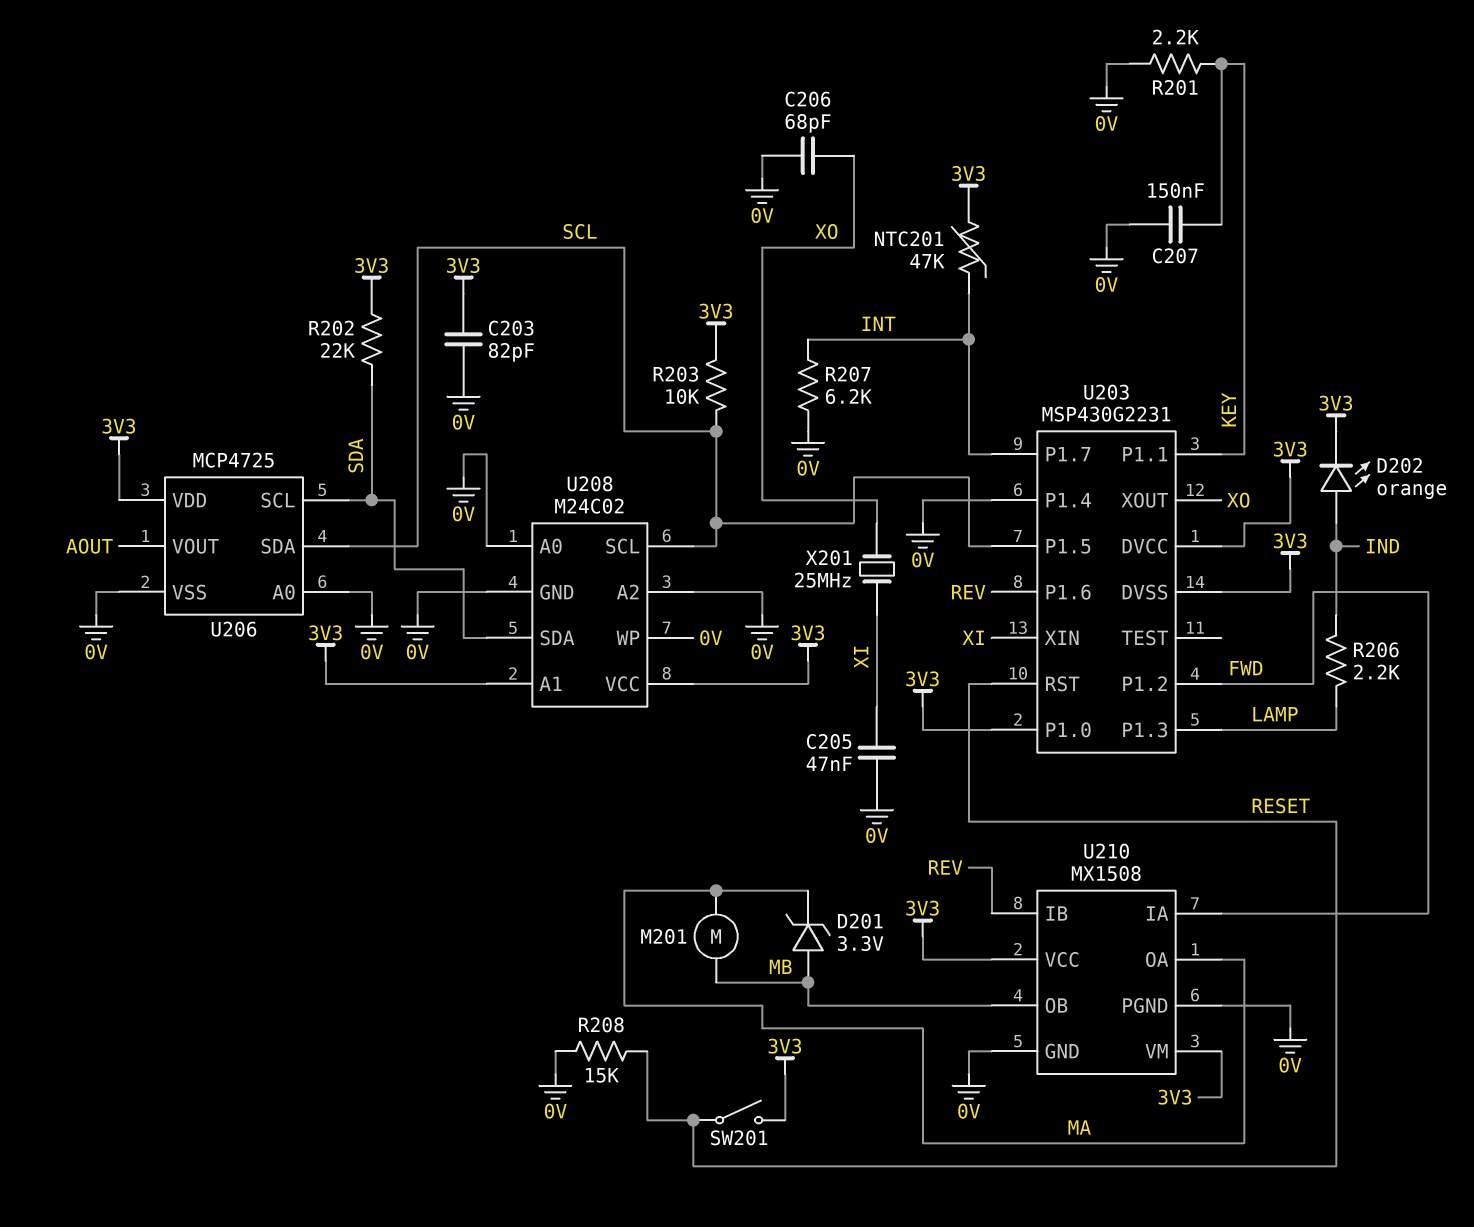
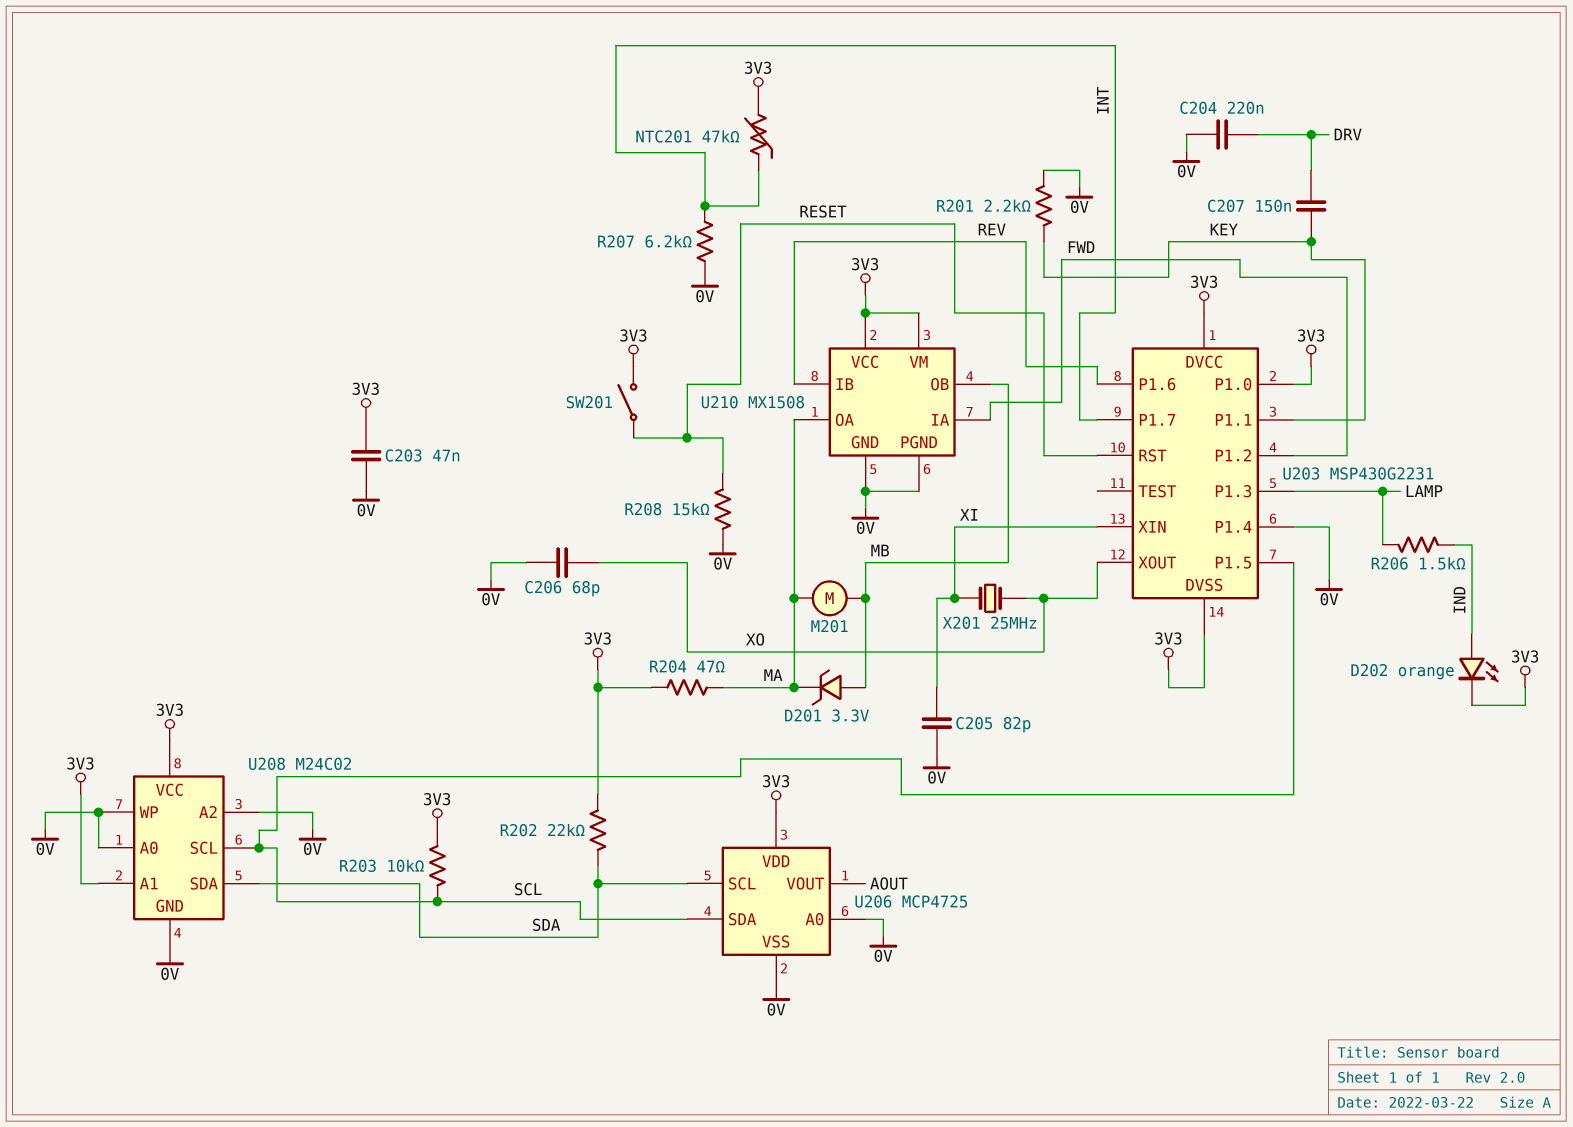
C203: 82pF (0V, 3V3) -> 47nF (0V, 3V3)
C204: none -> 220nF (0V, DRV)
C205: 47nF (0V, XI) -> 82pF (0V, XI)
C207: 150nF (0V, KEY) -> 150nF (DRV, KEY)
R204: none -> 47 (3V3, MA)
R206: 2.2k (IND, LAMP) -> 1.5k (IND, LAMP)

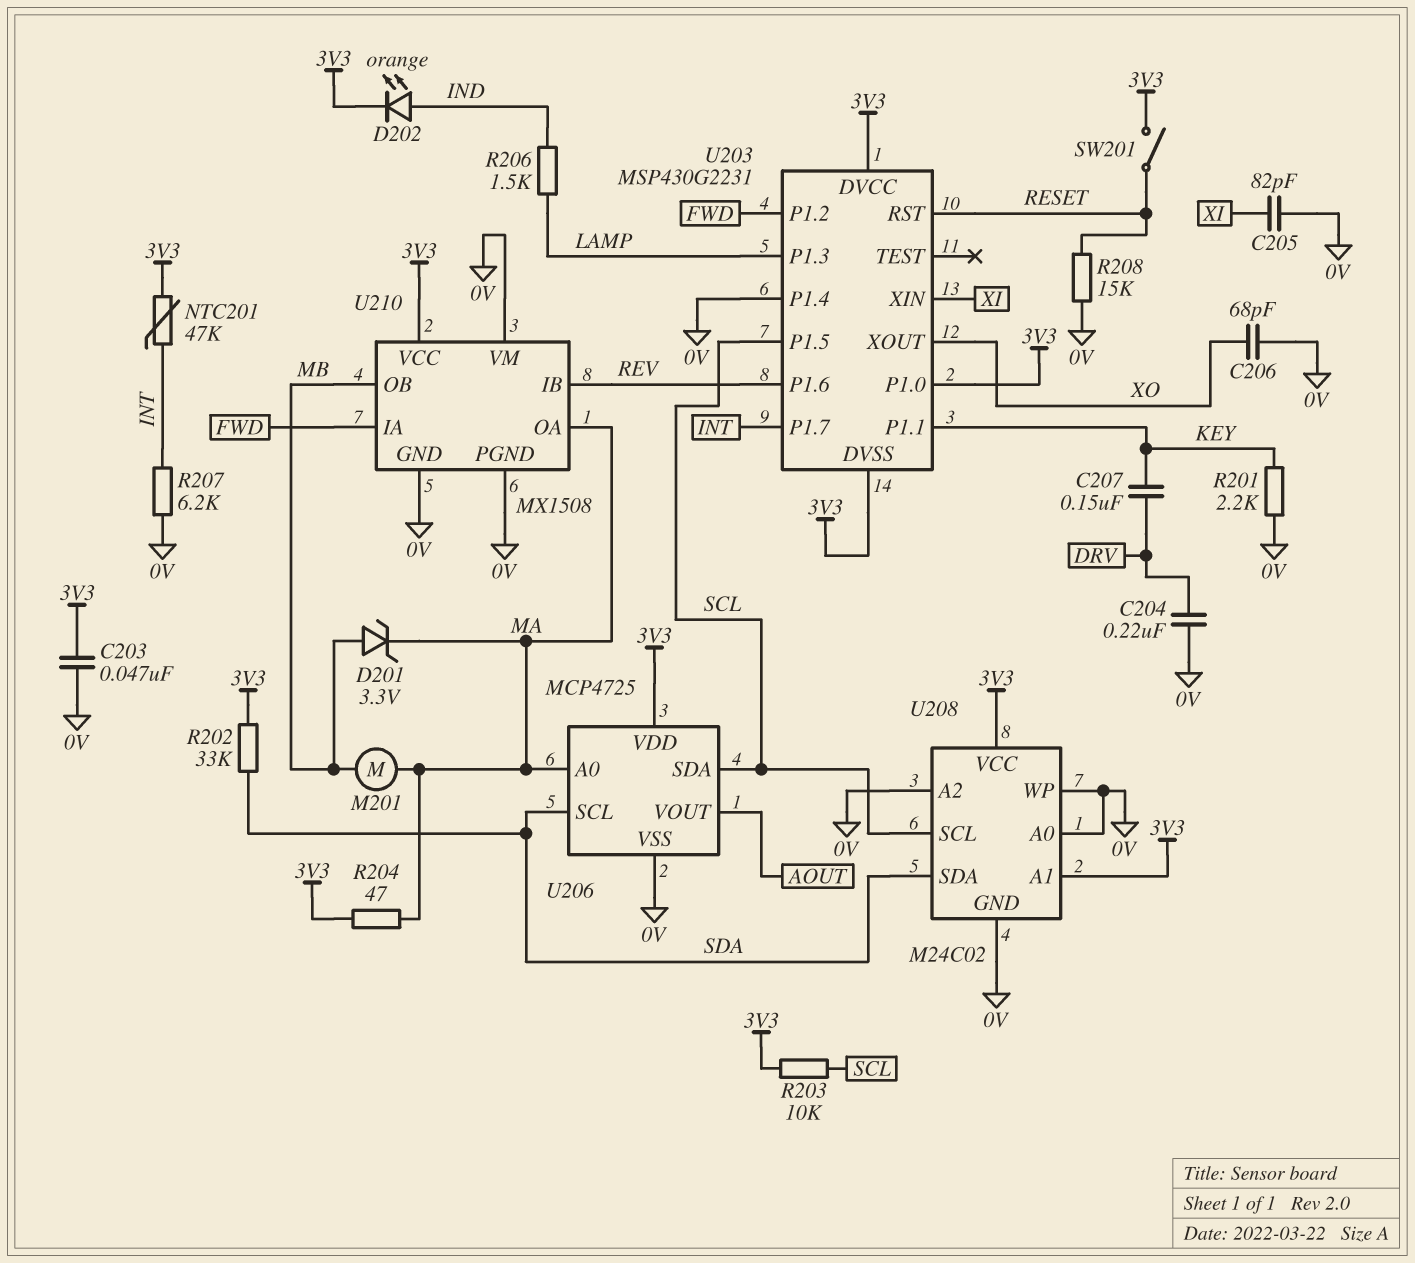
R202: 22k (3V3, SDA) -> 33k (3V3, SDA)
U206 pin A0: 0V -> MA
U210 pin VM: 3V3 -> 0V
X201: 25MHz (XI, XO) -> none

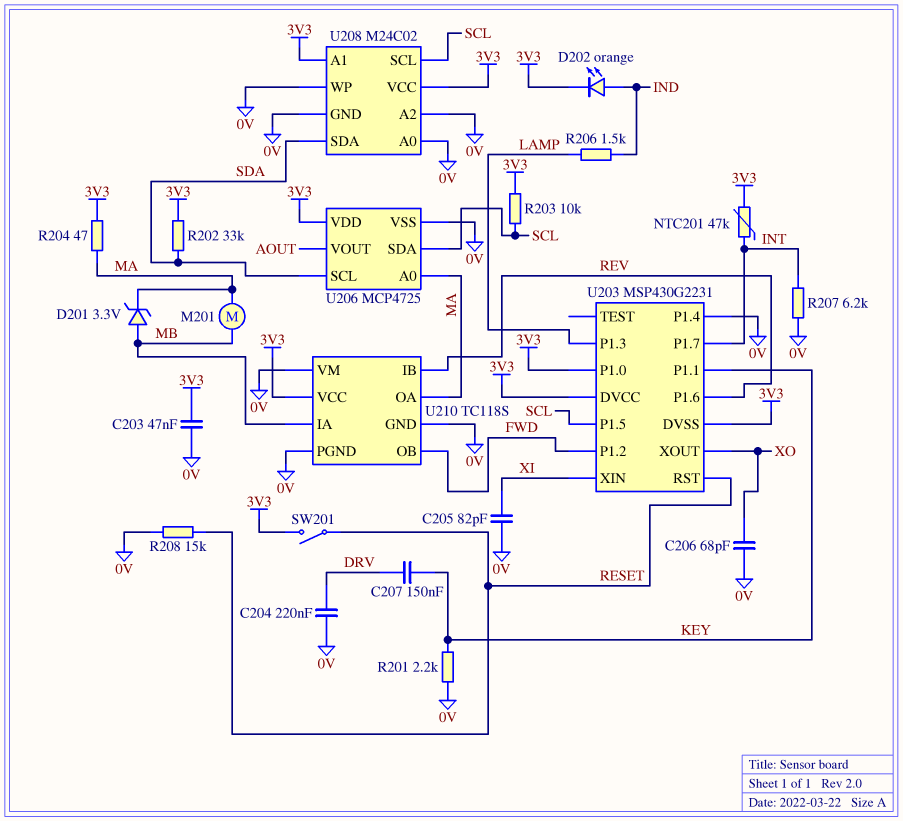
U210: MX1508 -> TC118S
U210 pin IA: FWD -> MB
U210 pin OB: MB -> FWD

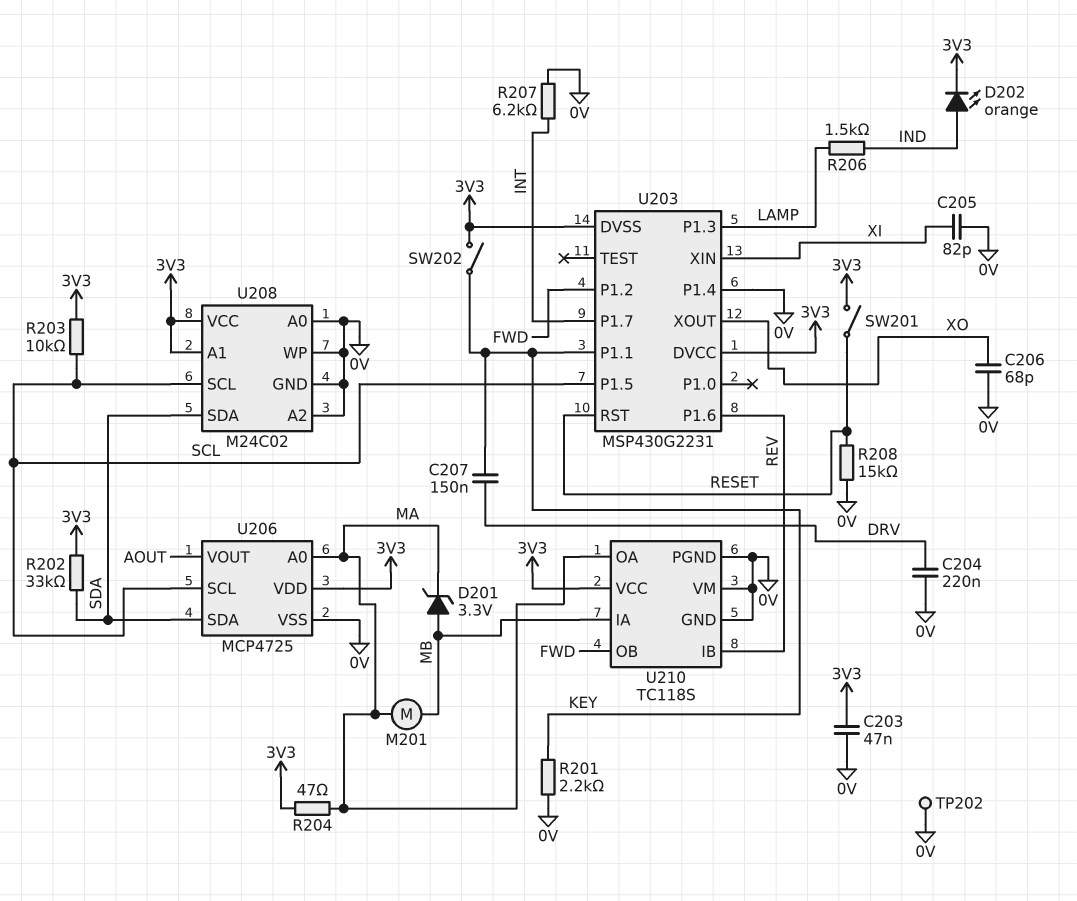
NTC201: 47k (3V3, INT) -> none
SW202: none -> switch (3V3, KEY)
TP202: none -> test point (0V)
U203 pin P1.0: 3V3 -> none
U206 pin SCL: SDA -> SCL
U206 pin SDA: SCL -> SDA

